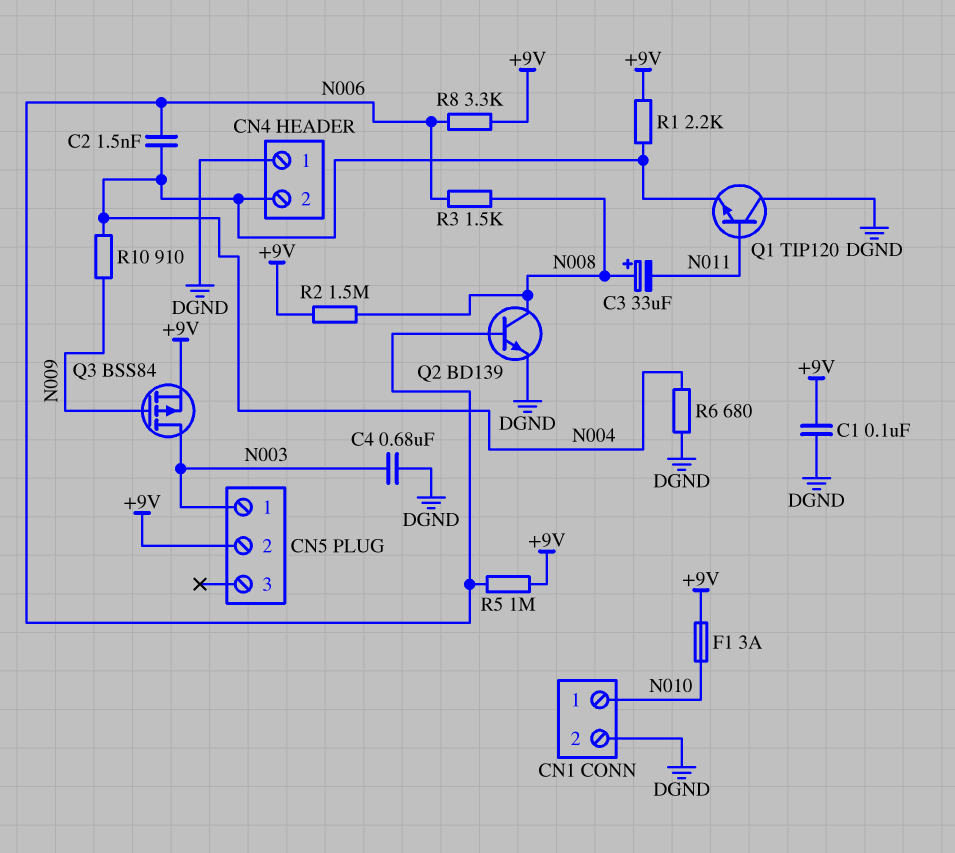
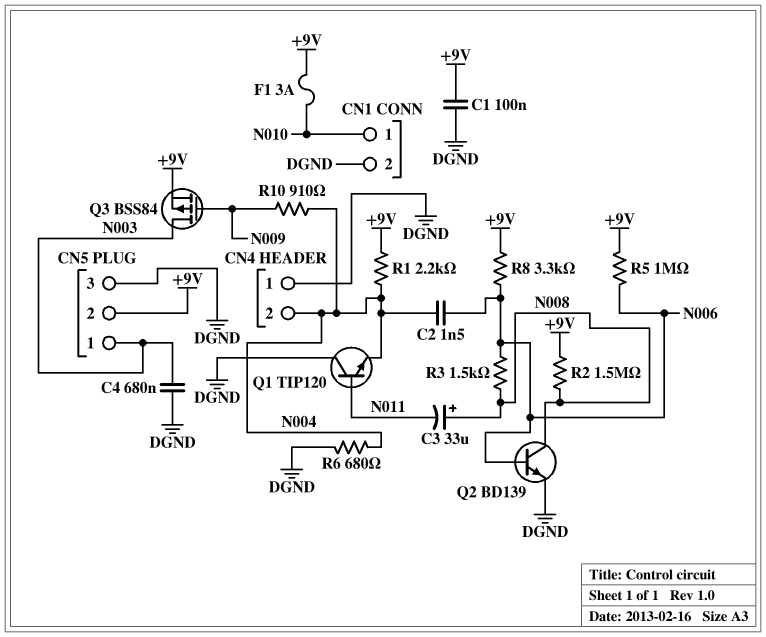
CN5 pin 3: none -> DGND

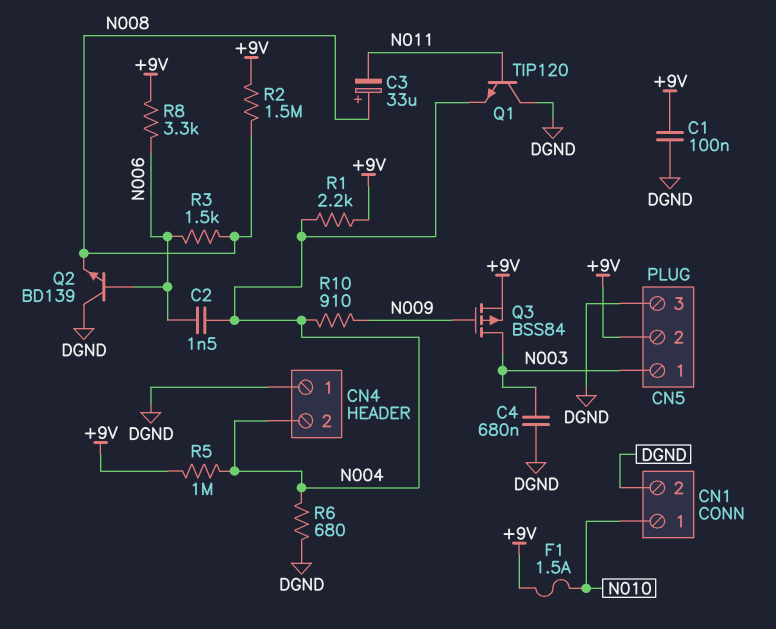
F1: 3A (+9V, N010) -> 1.5A (+9V, N010)
Q2: NPN BD139 (B N006, C N008, E DGND) -> NPN BD139 (B N006, C DGND, E N008)
R5: 1M (+9V, N006) -> 1M (+9V, N004)

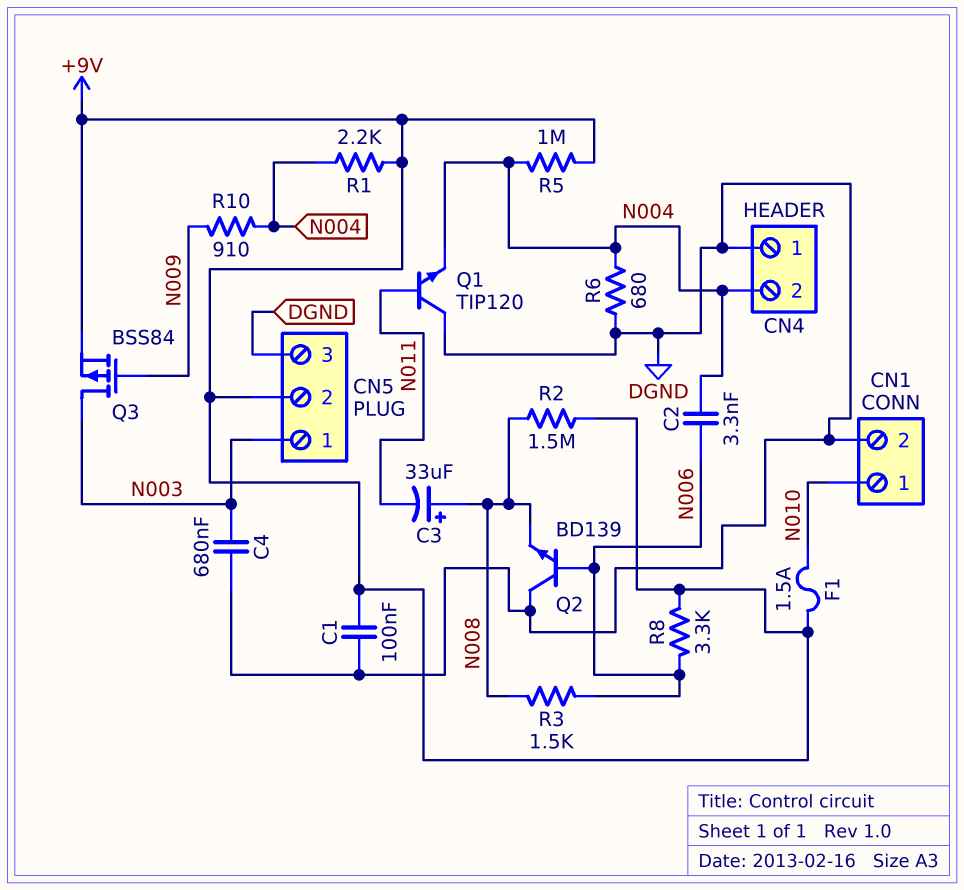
C2: 1.5nF (N004, N006) -> 3.3nF (N004, N006)

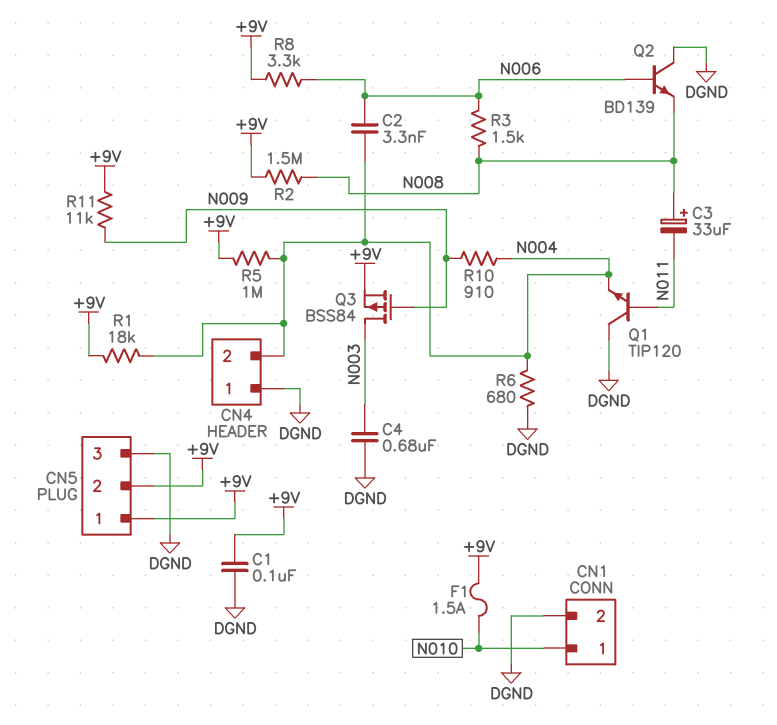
CN5 pin 1: N003 -> +9V
R1: 2.2k (+9V, N004) -> 18k (+9V, N004)
R11: none -> 11k (+9V, N009)

